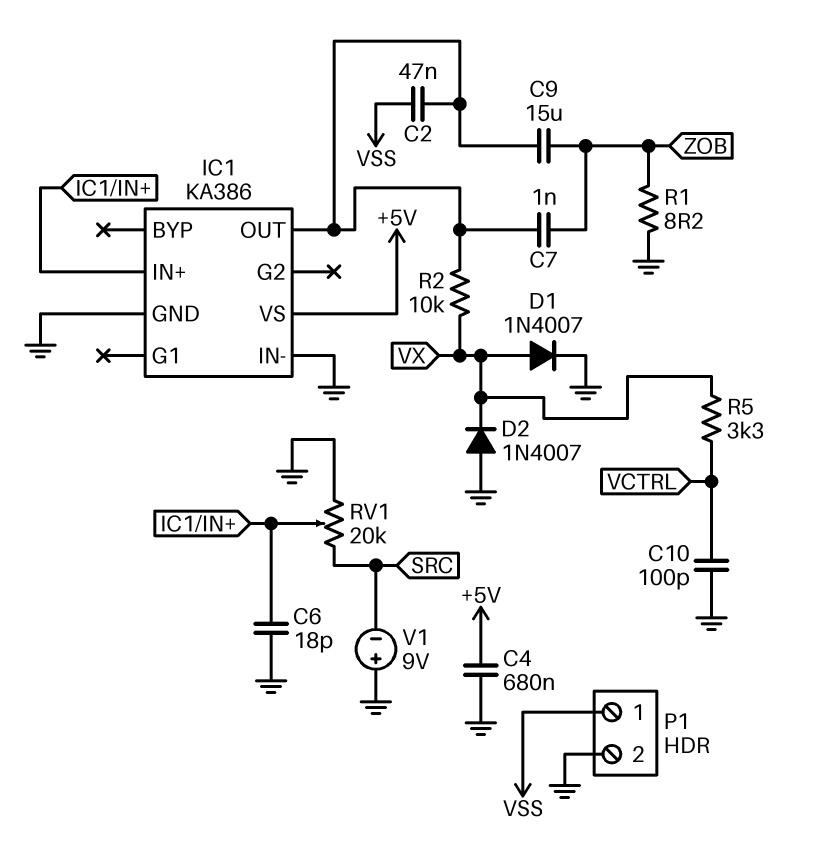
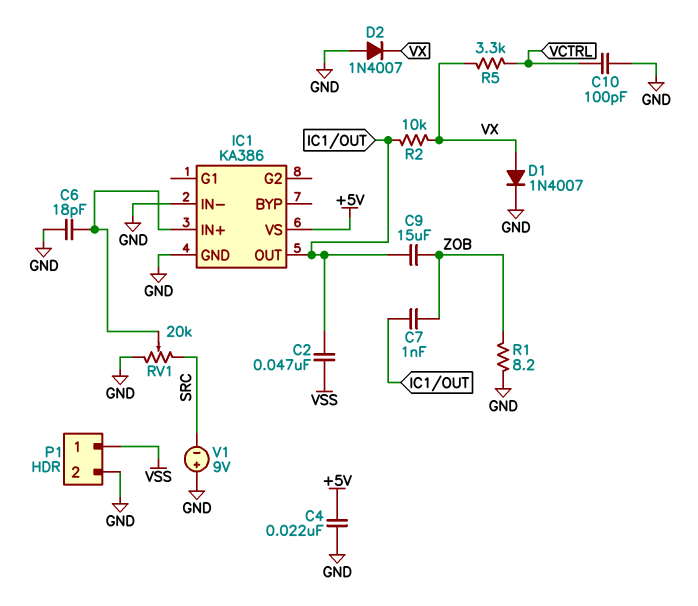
C4: 680nF (+5V, GND) -> 22nF (+5V, GND)

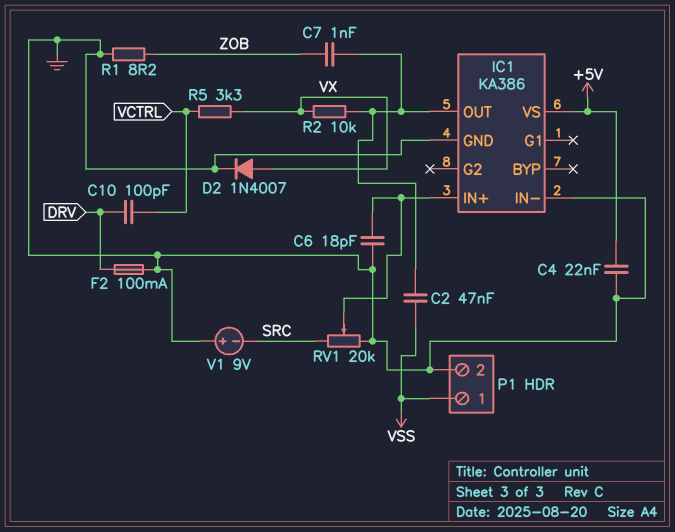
C9: 15uF (IC1/OUT, ZOB) -> none
C10: 100pF (GND, VCTRL) -> 100pF (DRV, VCTRL)
D1: diode 1N4007 (A VX, K GND) -> none
D2: diode 1N4007 (A GND, K VX) -> diode 1N4007 (A VX, K GND)
F2: none -> 100mA (DRV, GND)

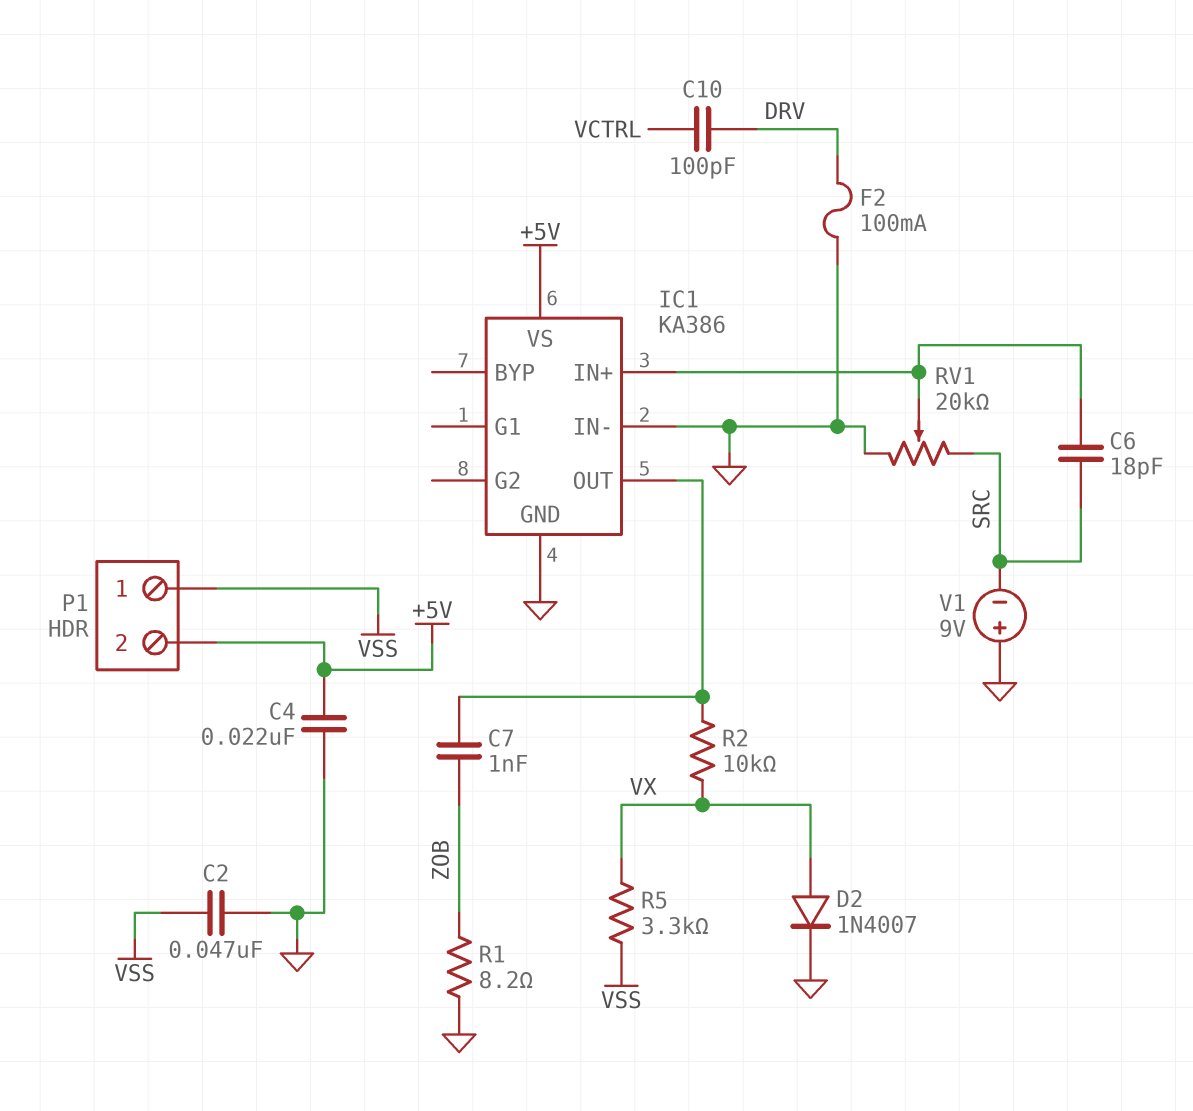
C2: 47nF (IC1/OUT, VSS) -> 47nF (GND, VSS)
C6: 18pF (GND, IC1/IN+) -> 18pF (IC1/IN+, SRC)
P1 pin 2: GND -> +5V
R5: 3.3k (VCTRL, VX) -> 3.3k (VSS, VX)

